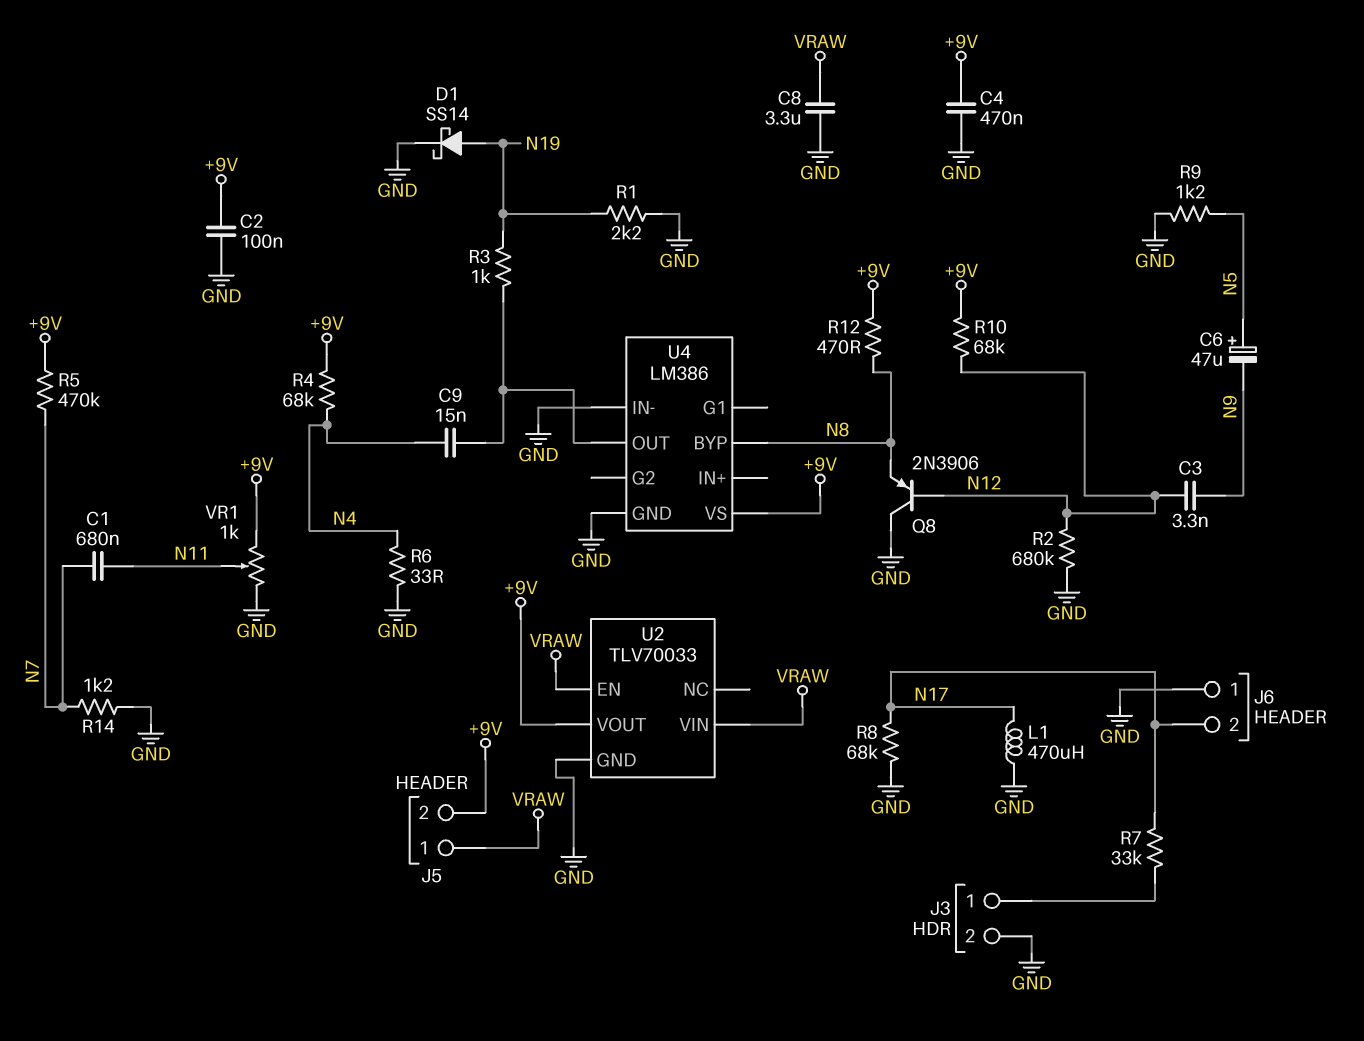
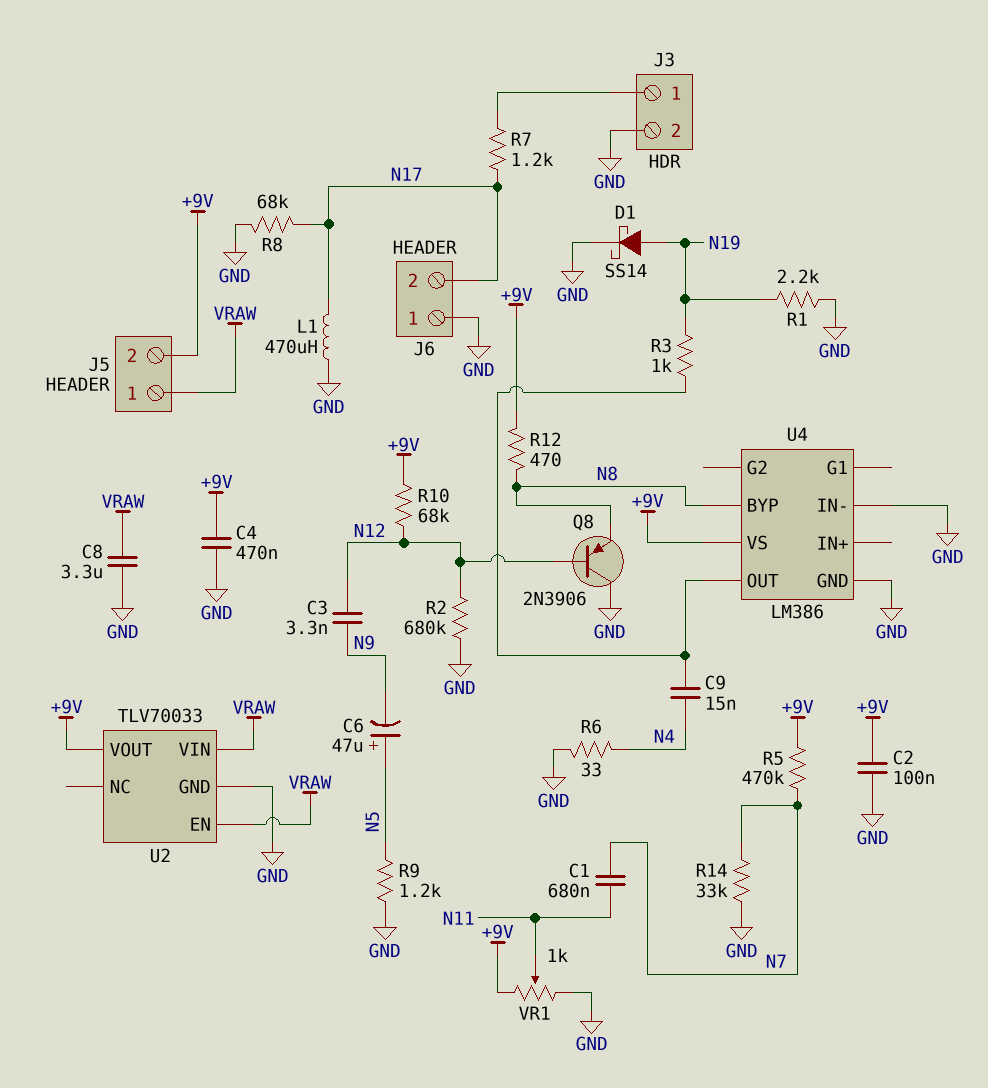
R4: 68k (+9V, N4) -> none
R7: 33k (J3/1, N17) -> 1.2k (J3/1, N17)
R14: 1.2k (GND, N7) -> 33k (GND, N7)

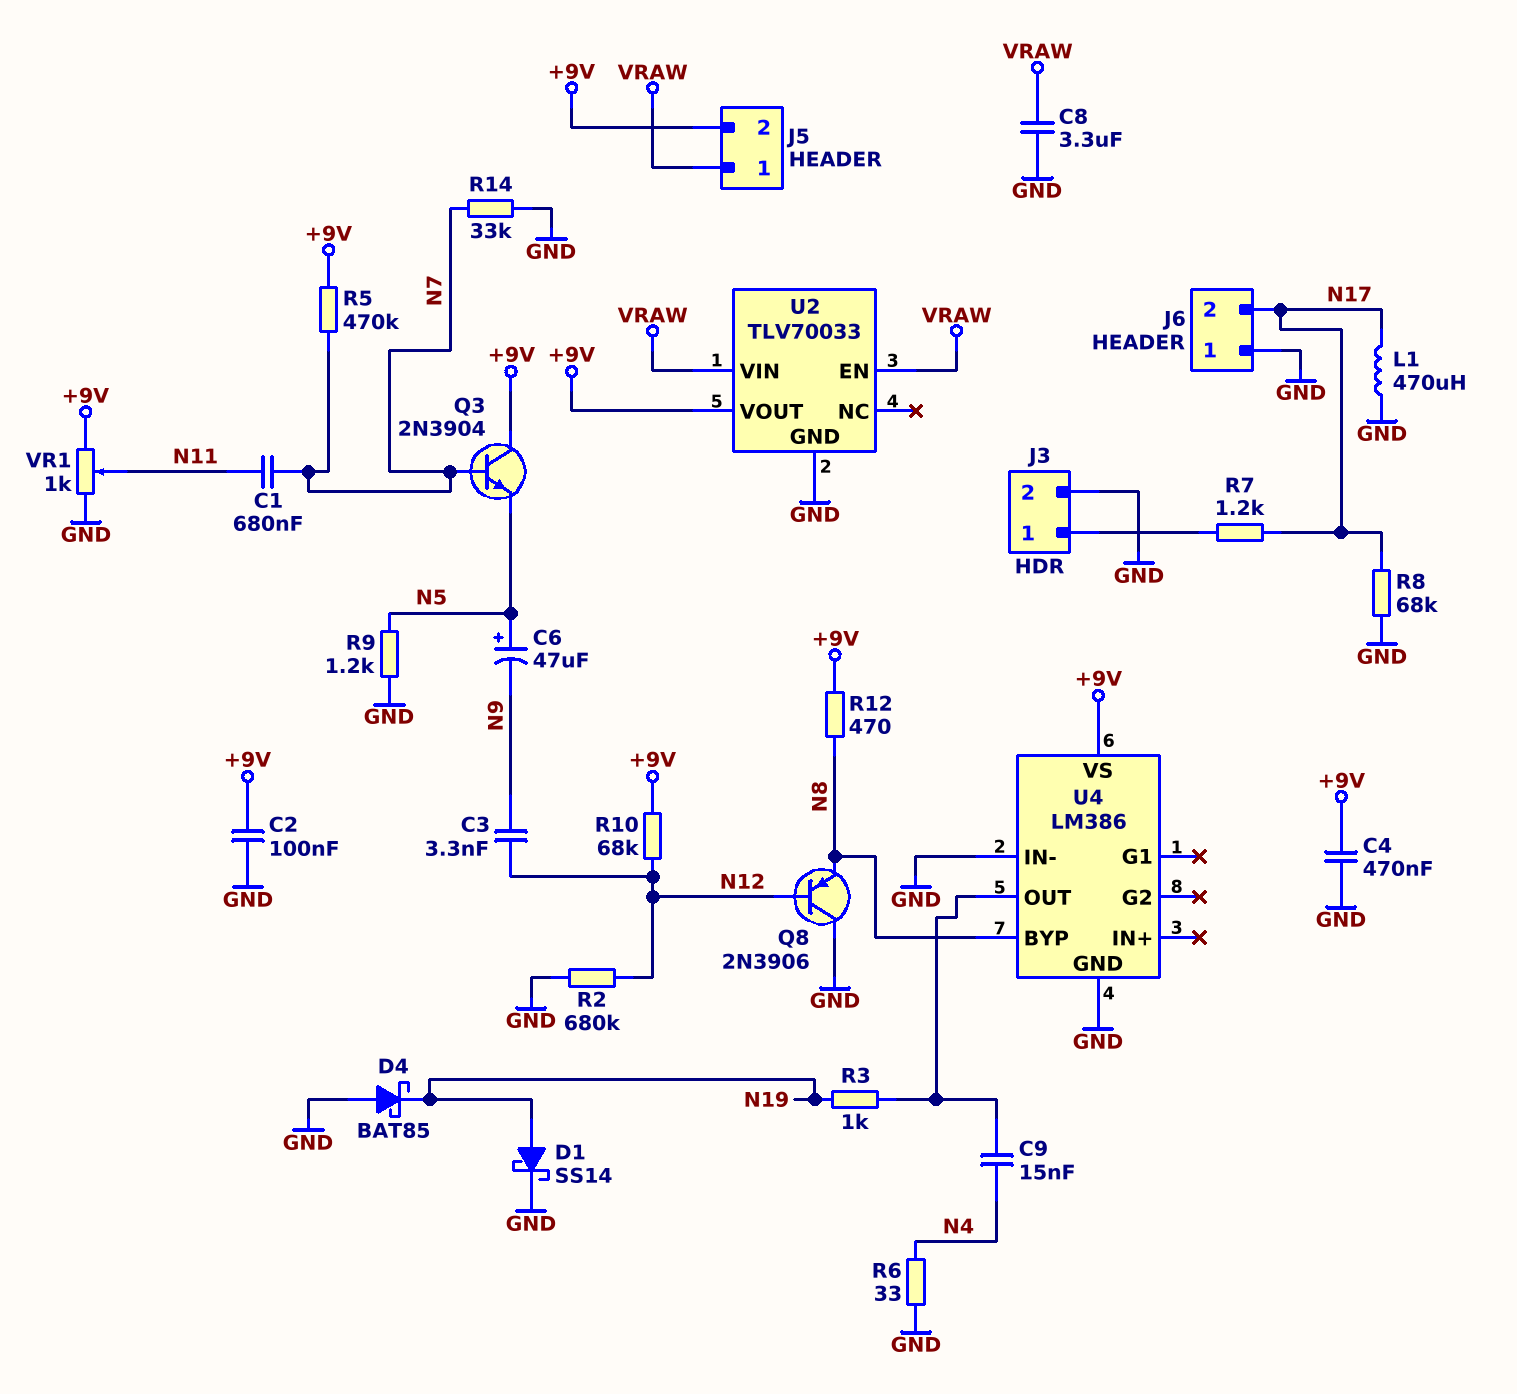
D4: none -> schottky BAT85 (A GND, K N19)
Q3: none -> NPN 2N3904 (B N7, C +9V, E N5)
R1: 2.2k (GND, N19) -> none

